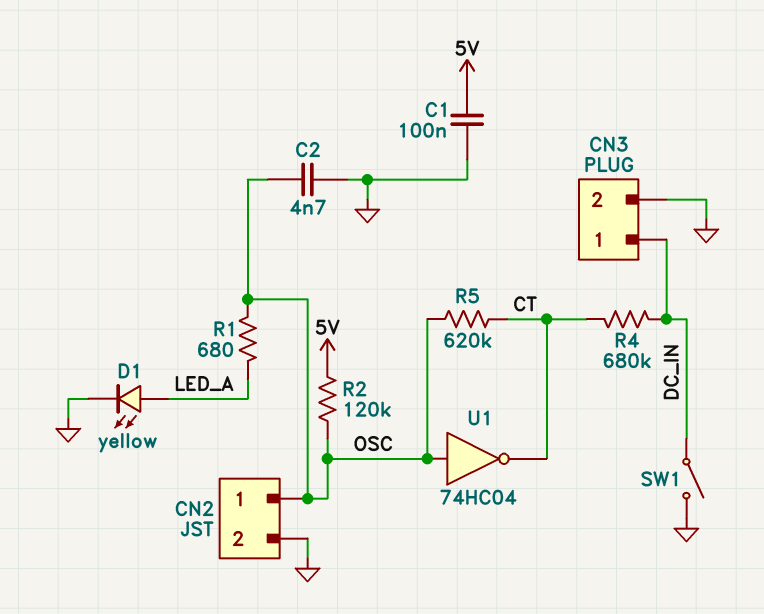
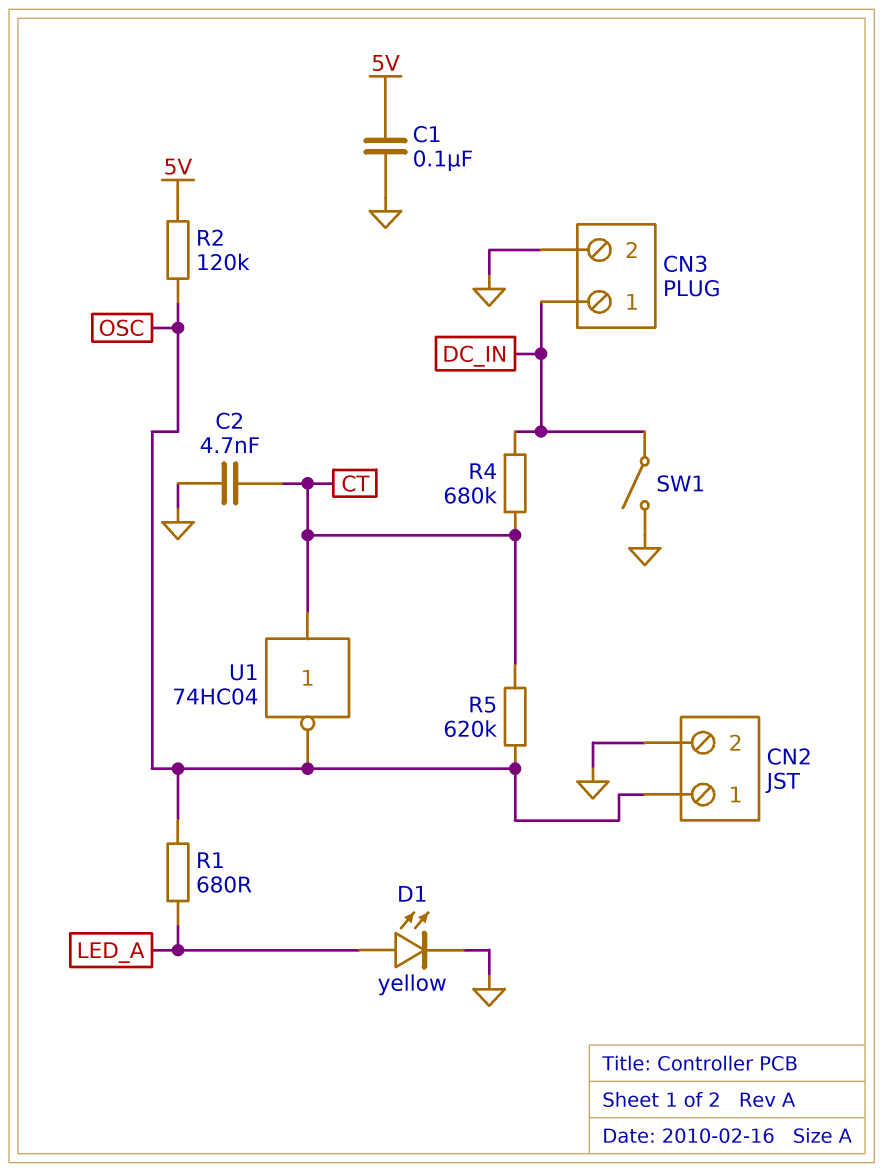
C2: 4.7nF (GND, OSC) -> 4.7nF (CT, GND)
U1: NOT 74HC04 (in OSC, out CT) -> NOT 74HC04 (in CT, out OSC)

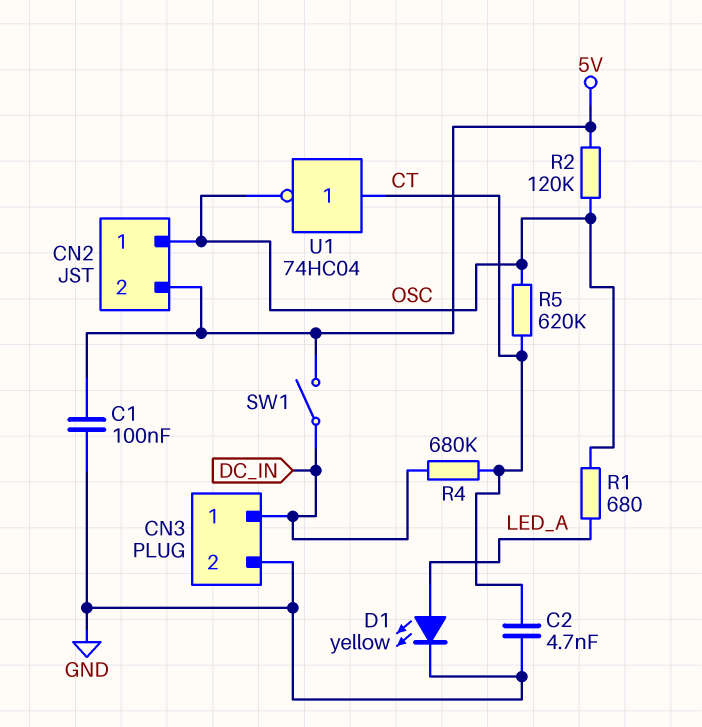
CN2 pin 2: GND -> 5V
SW1: switch (DC_IN, GND) -> switch (5V, DC_IN)

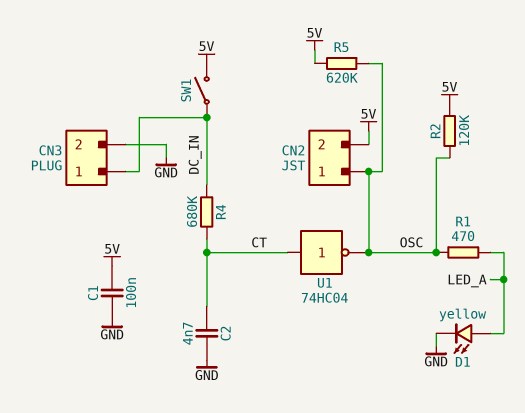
R1: 680 (LED_A, OSC) -> 470 (LED_A, OSC)
R5: 620k (CT, OSC) -> 620k (5V, OSC)

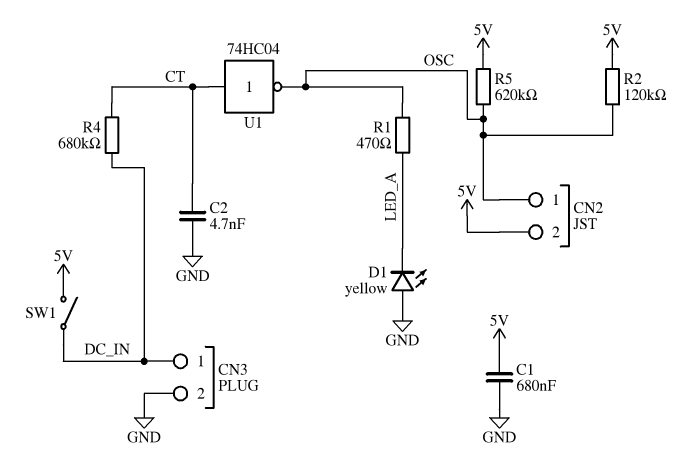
C1: 100nF (5V, GND) -> 680nF (5V, GND)
D1: LED yellow (A LED_A, K GND) -> LED yellow (A GND, K LED_A)

